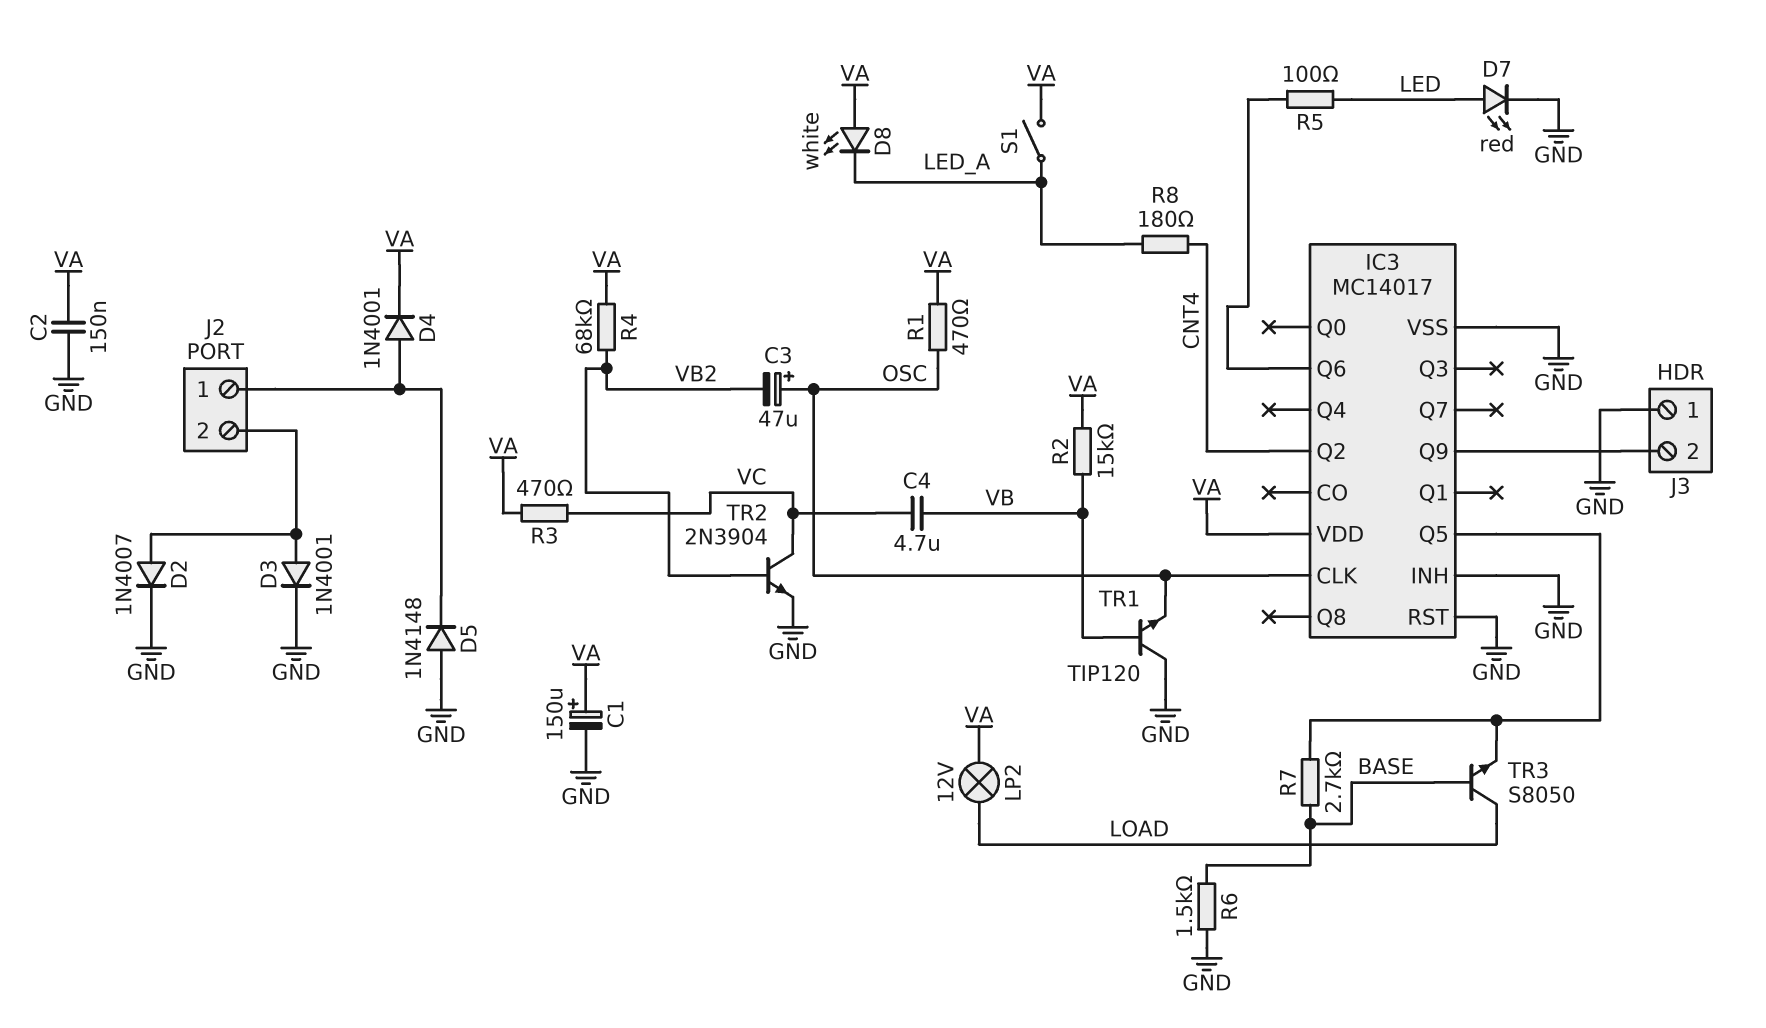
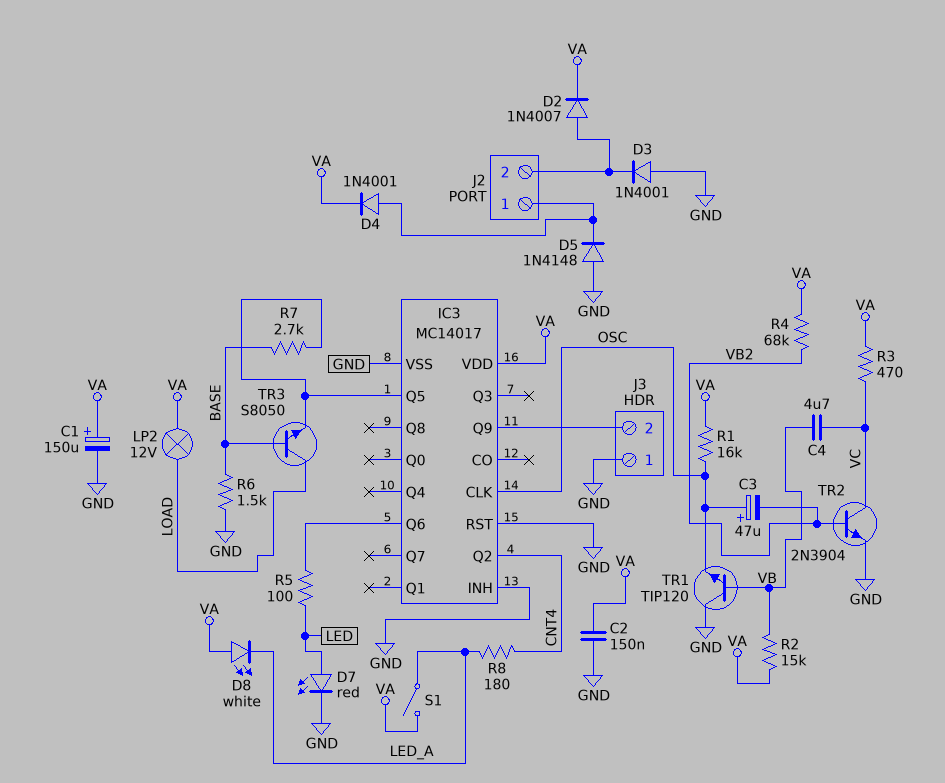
D2: diode 1N4007 (A J2/2, K GND) -> diode 1N4007 (A J2/2, K VA)
D3: diode 1N4001 (A J2/2, K GND) -> diode 1N4001 (A GND, K J2/2)
R1: 470 (OSC, VA) -> 16k (OSC, VA)

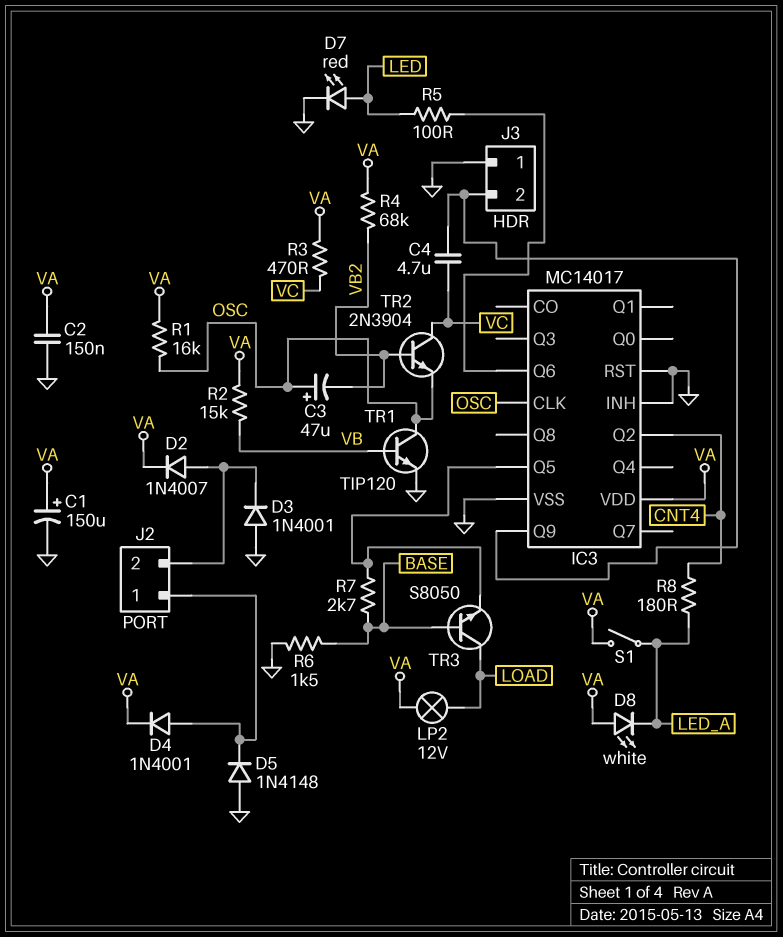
C4: 4.7uF (VB, VC) -> 4.7uF (IC3/Q9, VC)
TR1: NPN TIP120 (B VB, C GND, E OSC) -> NPN TIP120 (B VB, C OSC, E GND)
TR2: NPN 2N3904 (B VB2, C VC, E GND) -> NPN 2N3904 (B VB2, C VC, E OSC)

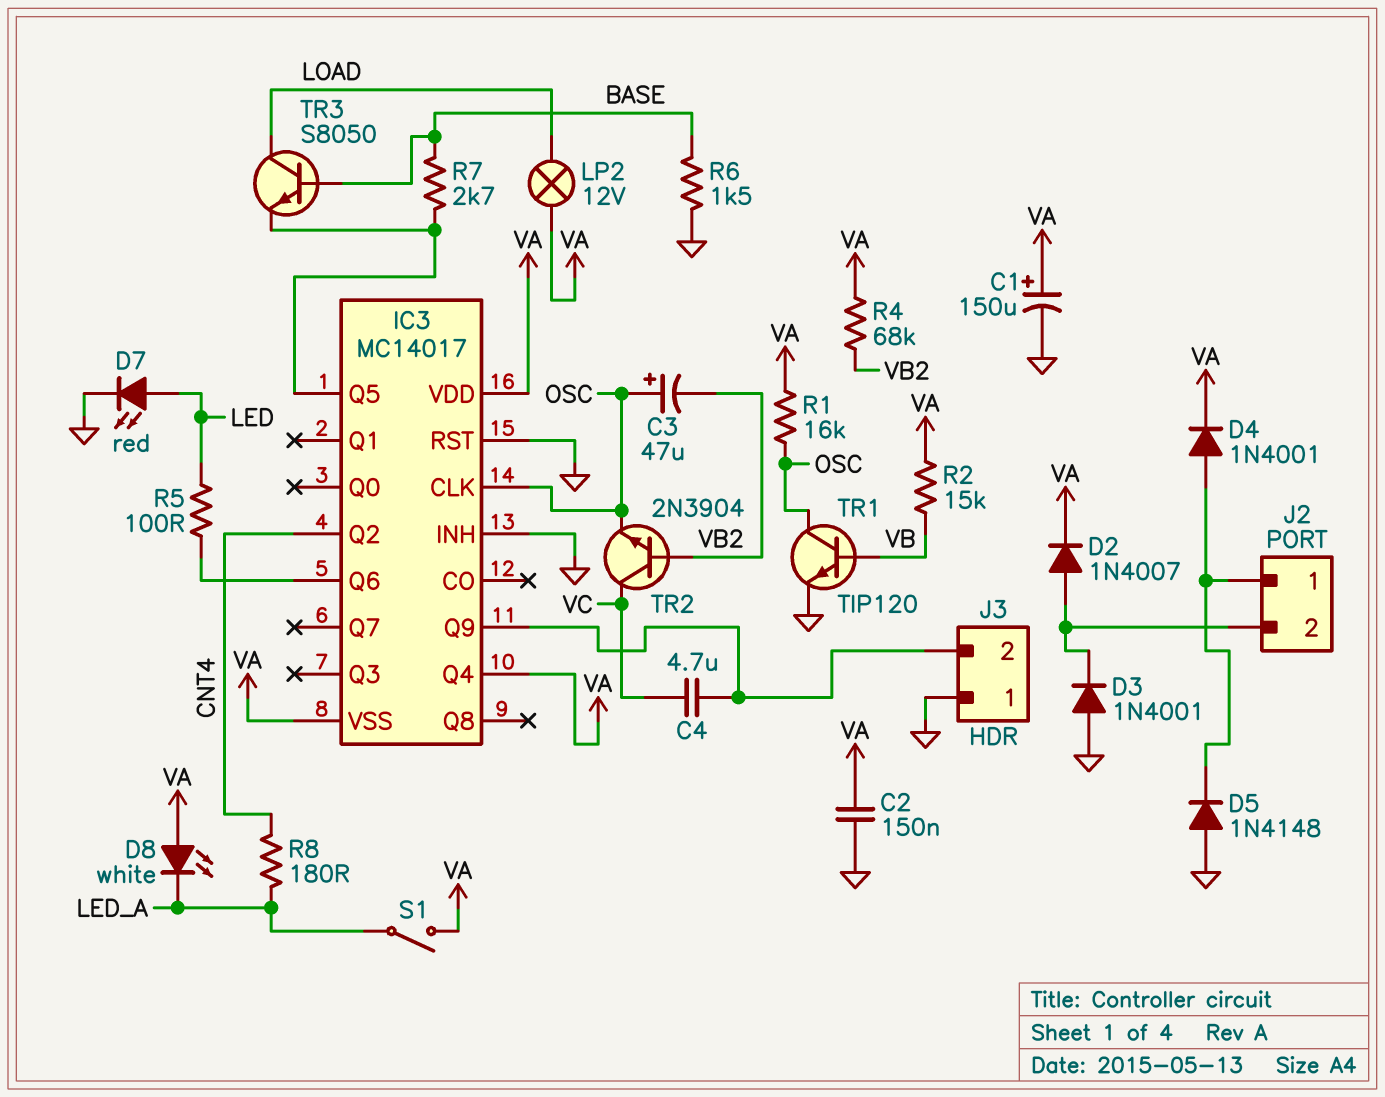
IC3 pin Q4: none -> VA
IC3 pin VSS: GND -> VA
R3: 470 (VA, VC) -> none

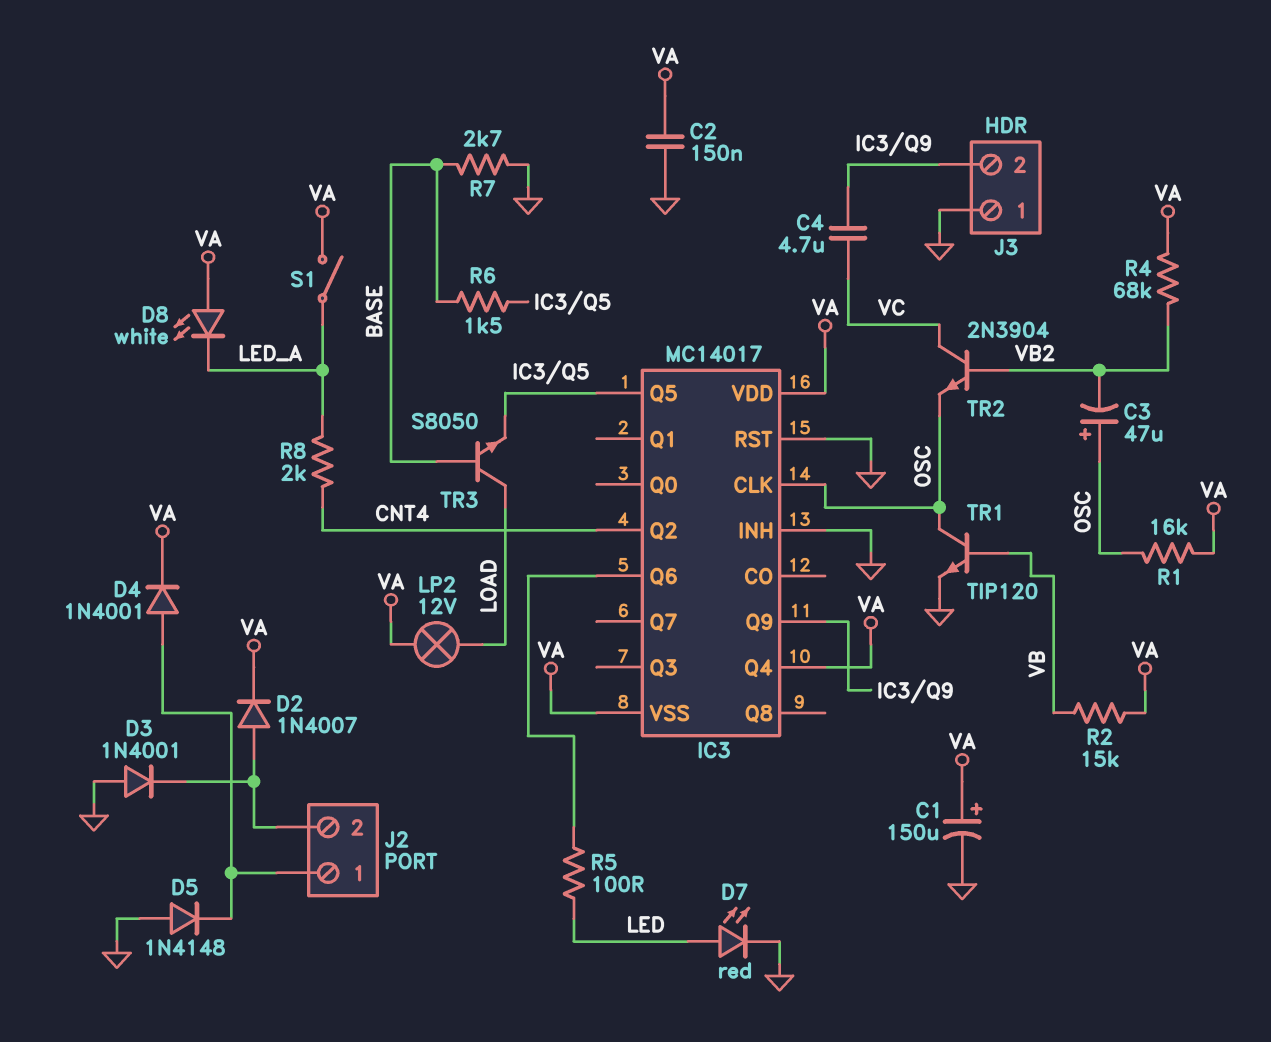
R6: 1.5k (BASE, GND) -> 1.5k (BASE, IC3/Q5)
R7: 2.7k (BASE, IC3/Q5) -> 2.7k (BASE, GND)
R8: 180 (CNT4, LED_A) -> 2k (CNT4, LED_A)

